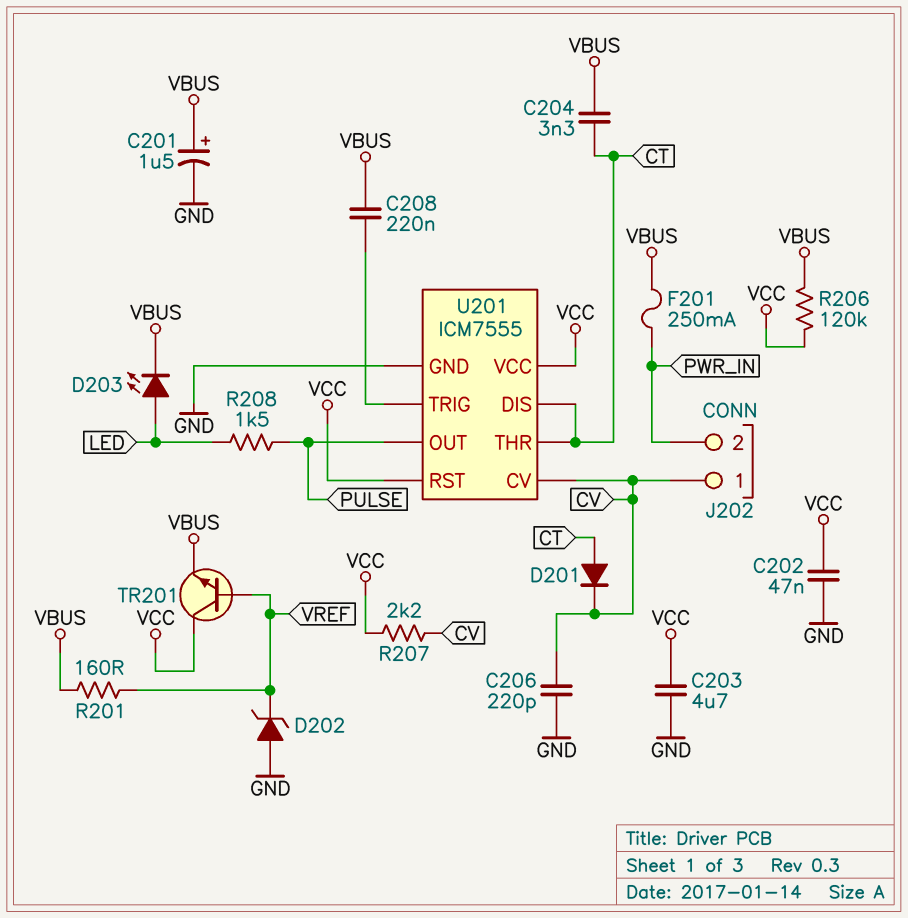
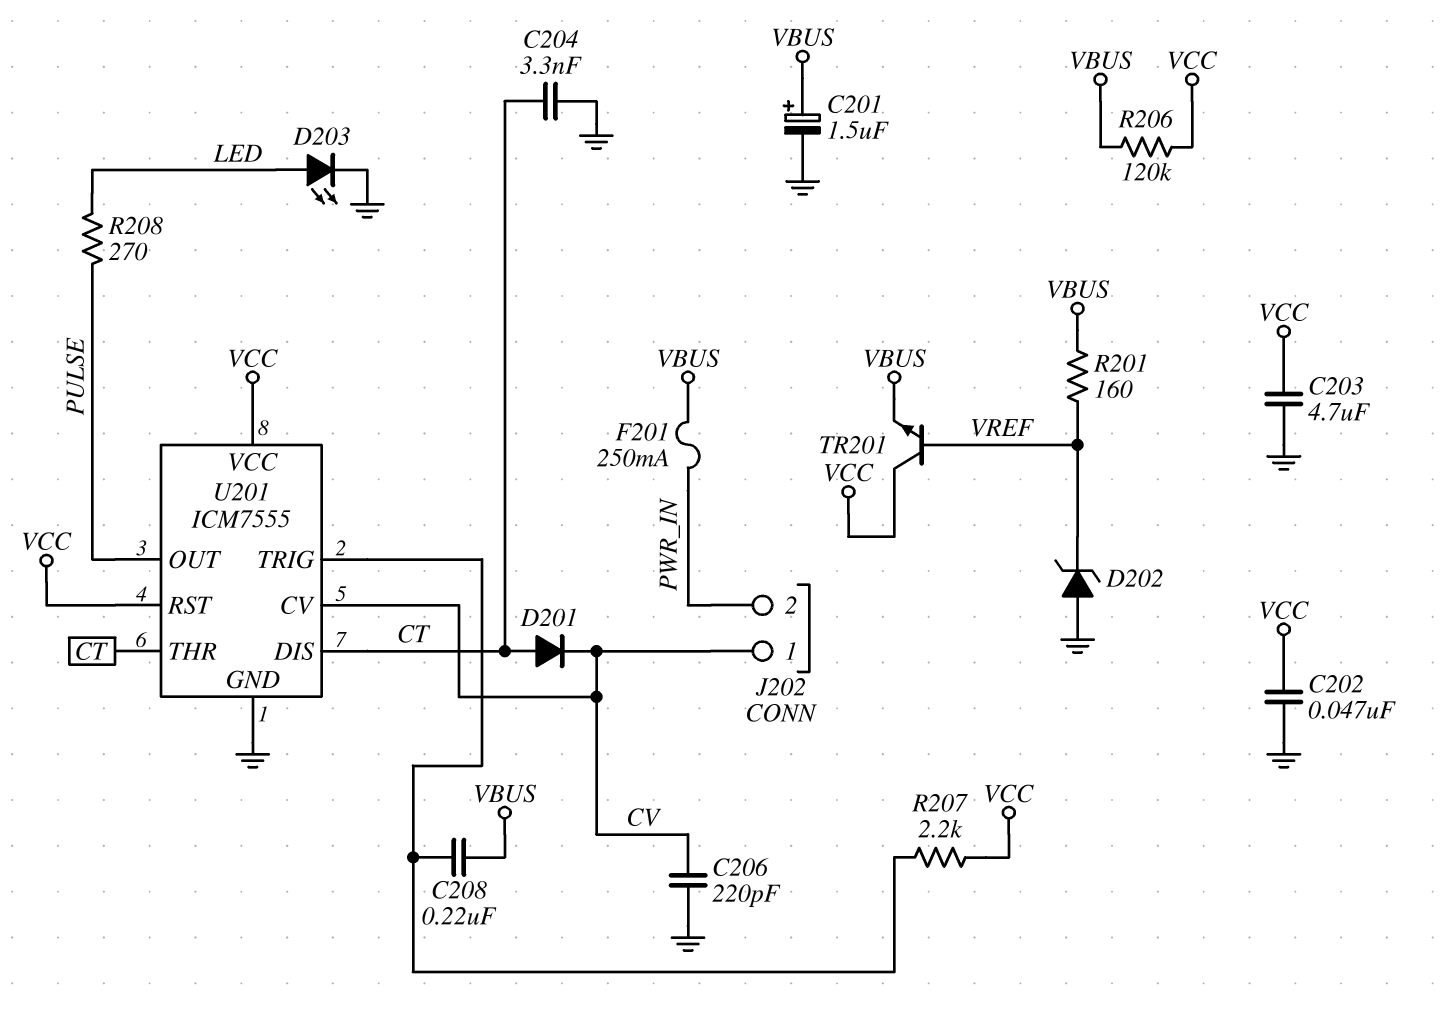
C204: 3.3nF (CT, VBUS) -> 3.3nF (CT, GND)
D203: LED (A LED, K VBUS) -> LED (A LED, K GND)
R207: 2.2k (CV, VCC) -> 2.2k (U201/TRIG, VCC)
R208: 1.5k (LED, PULSE) -> 270 (LED, PULSE)

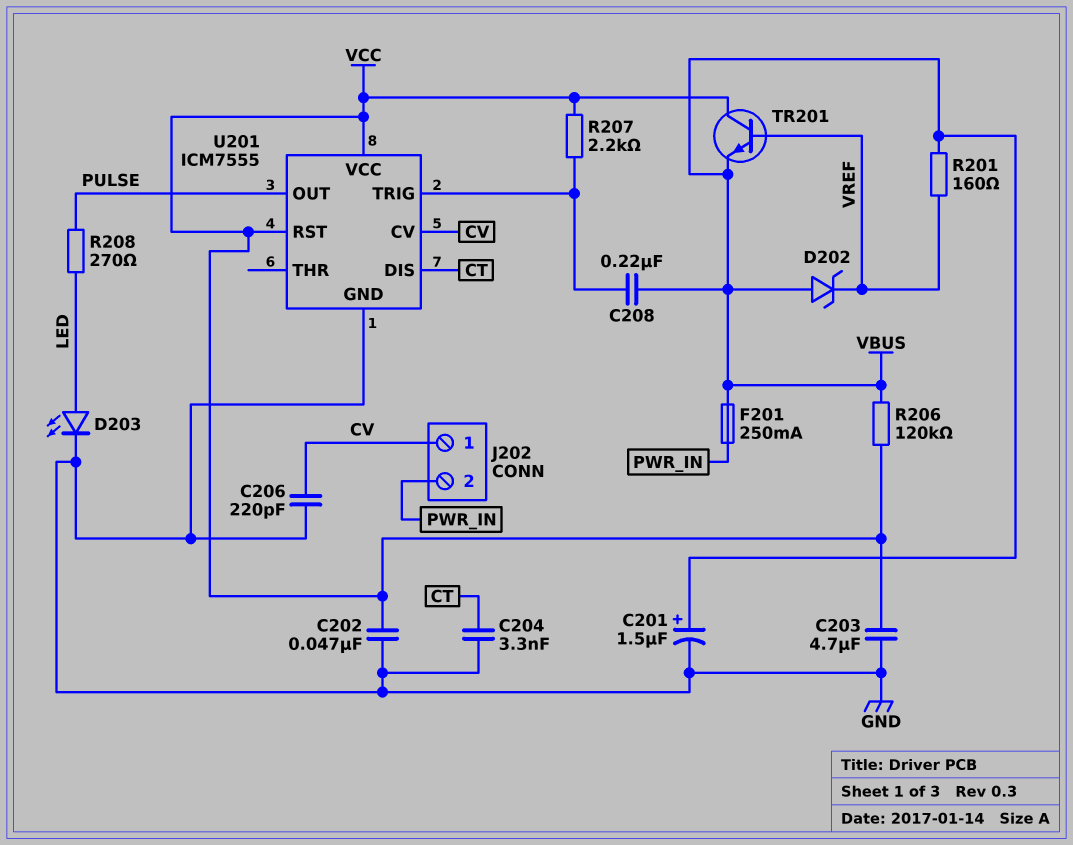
D201: diode (A CT, K CV) -> none
D202: zener (A GND, K VREF) -> zener (A VBUS, K VREF)
U201 pin THR: CT -> none

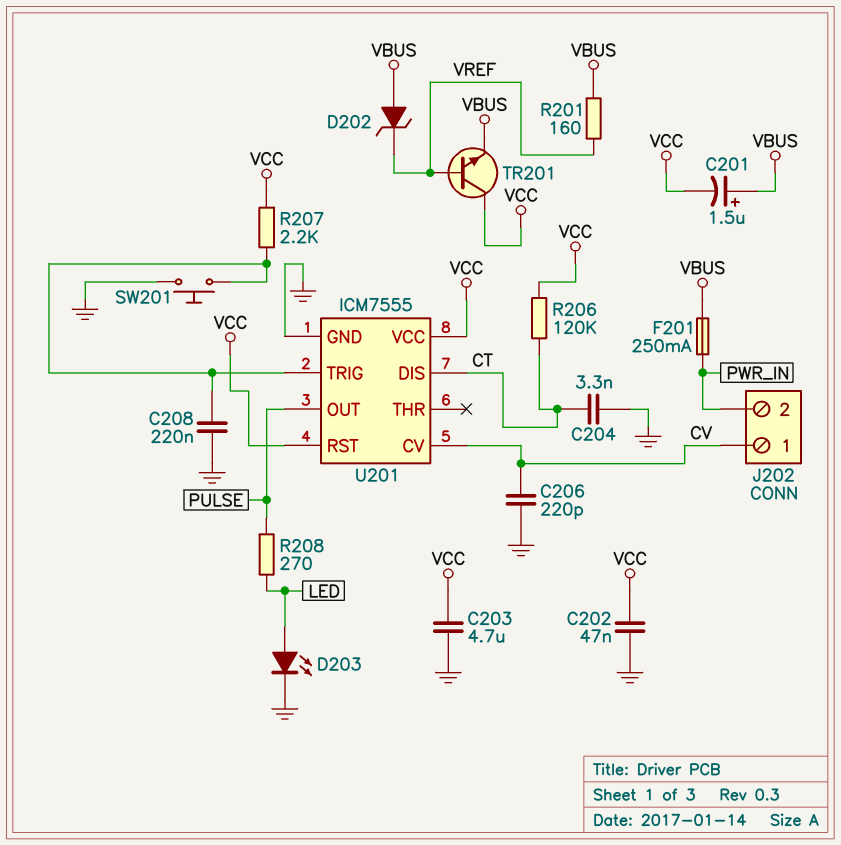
C201: 1.5uF (plus VBUS, minus GND) -> 1.5uF (plus VBUS, minus VCC)
C208: 220nF (U201/TRIG, VBUS) -> 220nF (GND, U201/TRIG)
R206: 120k (VBUS, VCC) -> 120k (CT, VCC)
SW201: none -> button (GND, U201/TRIG)

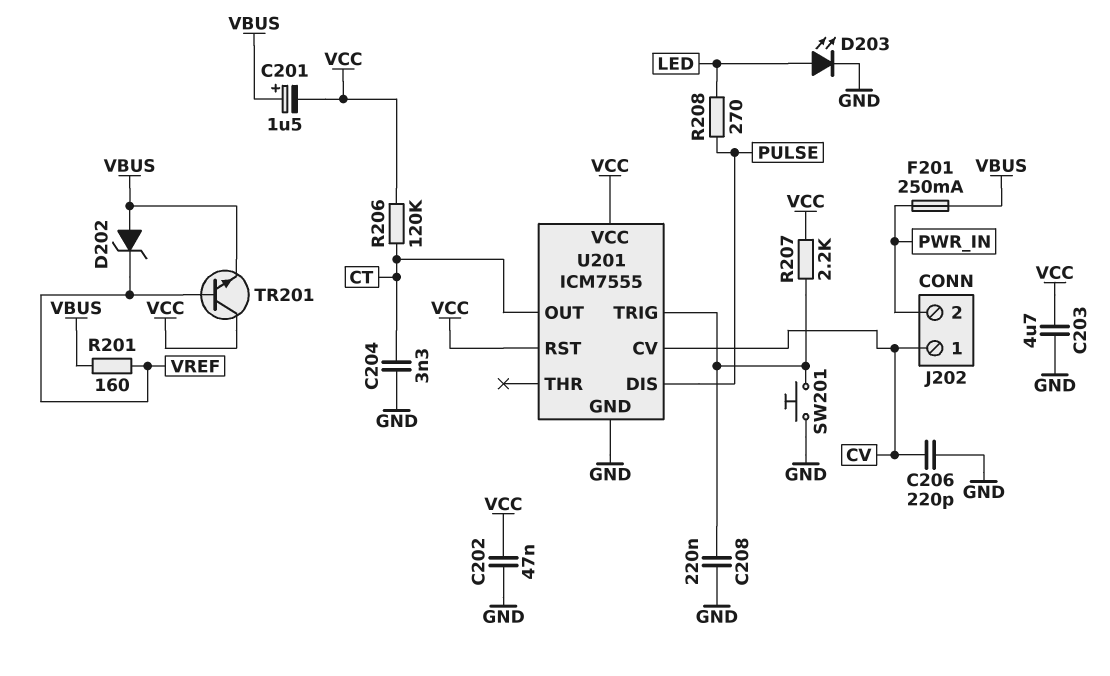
U201 pin DIS: CT -> PULSE
U201 pin OUT: PULSE -> CT

